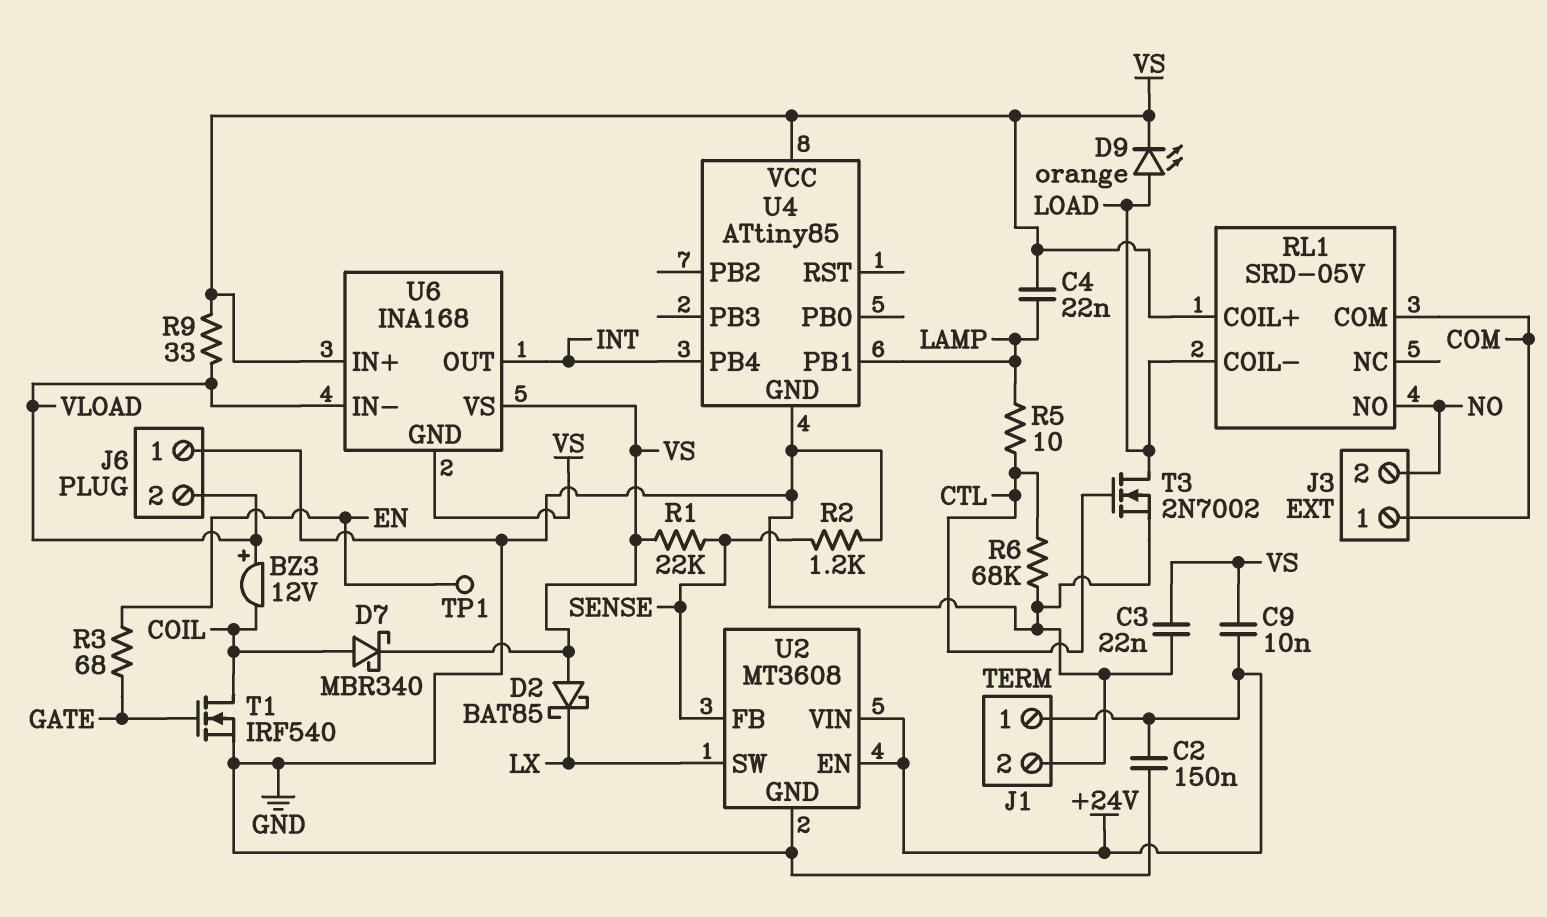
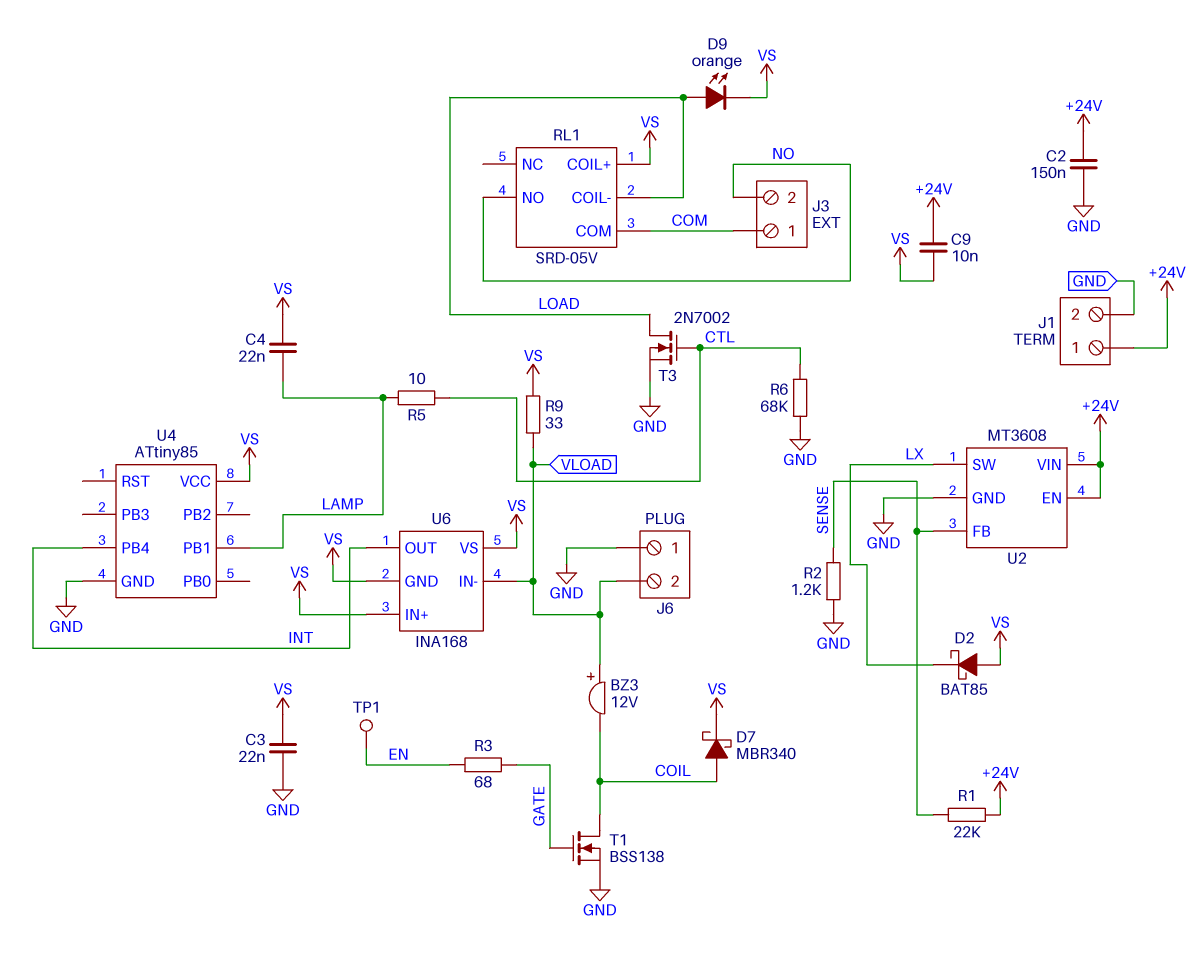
R1: 22k (SENSE, VS) -> 22k (+24V, SENSE)
T1: NMOS IRF540 (G GATE, D COIL, S GND) -> NMOS BSS138 (G GATE, D COIL, S GND)

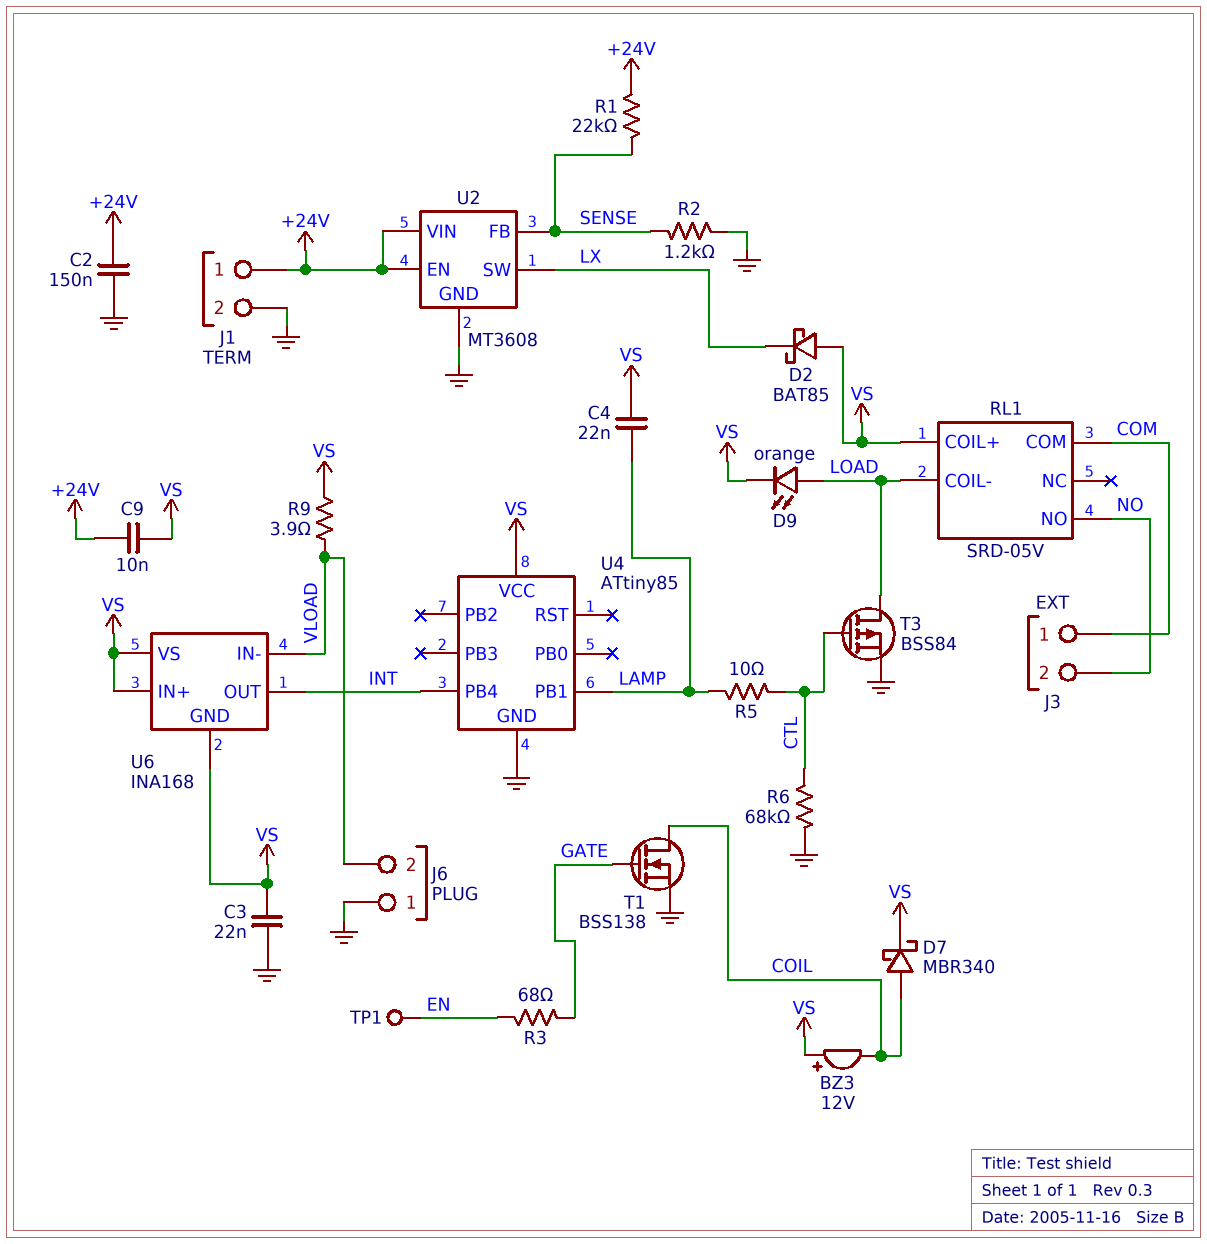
BZ3: buzzer 12V (plus VLOAD, minus COIL) -> buzzer 12V (plus VS, minus COIL)
R9: 33 (VLOAD, VS) -> 3.9 (VLOAD, VS)
T3: NMOS 2N7002 (G CTL, D LOAD, S GND) -> PMOS BSS84 (G CTL, D LOAD, S GND)

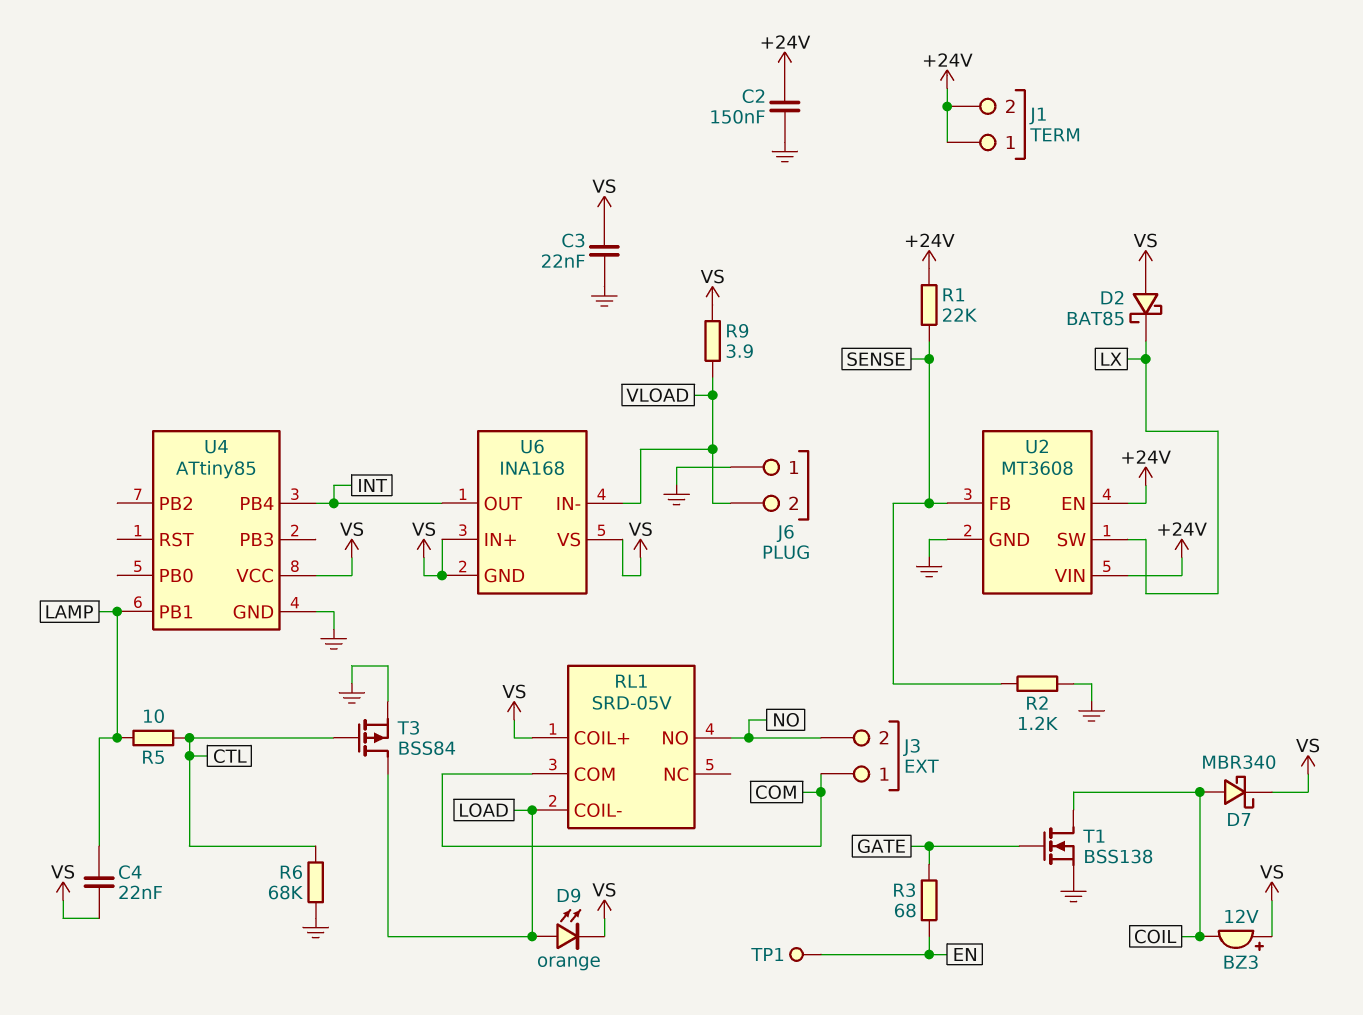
C9: 10nF (+24V, VS) -> none
J1 pin 2: GND -> +24V

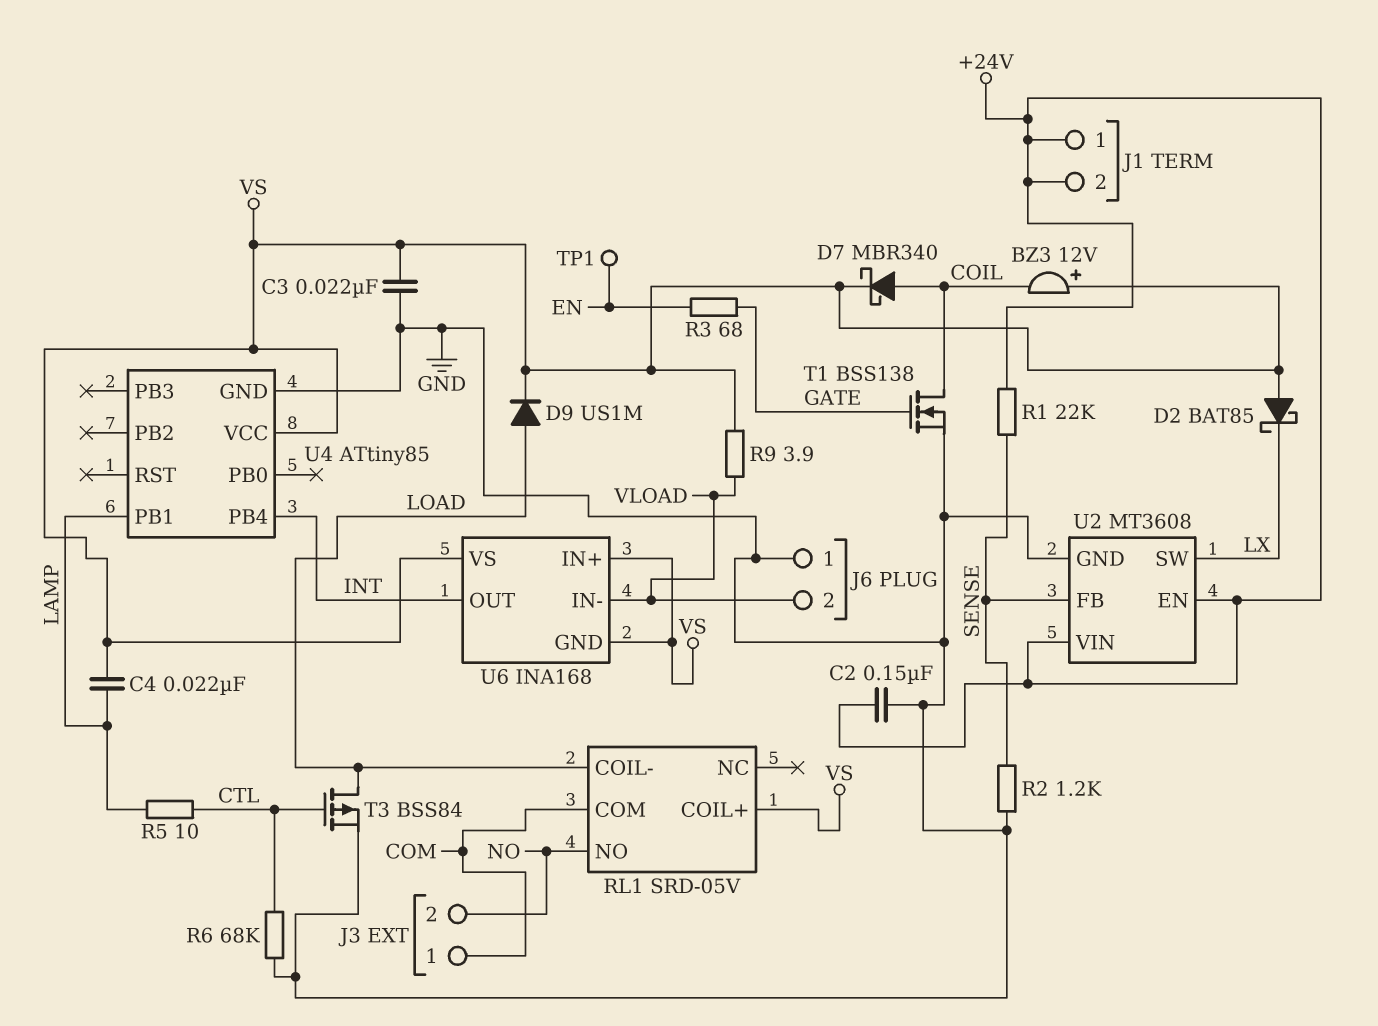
D9: LED orange (A LOAD, K VS) -> diode US1M (A LOAD, K VS)

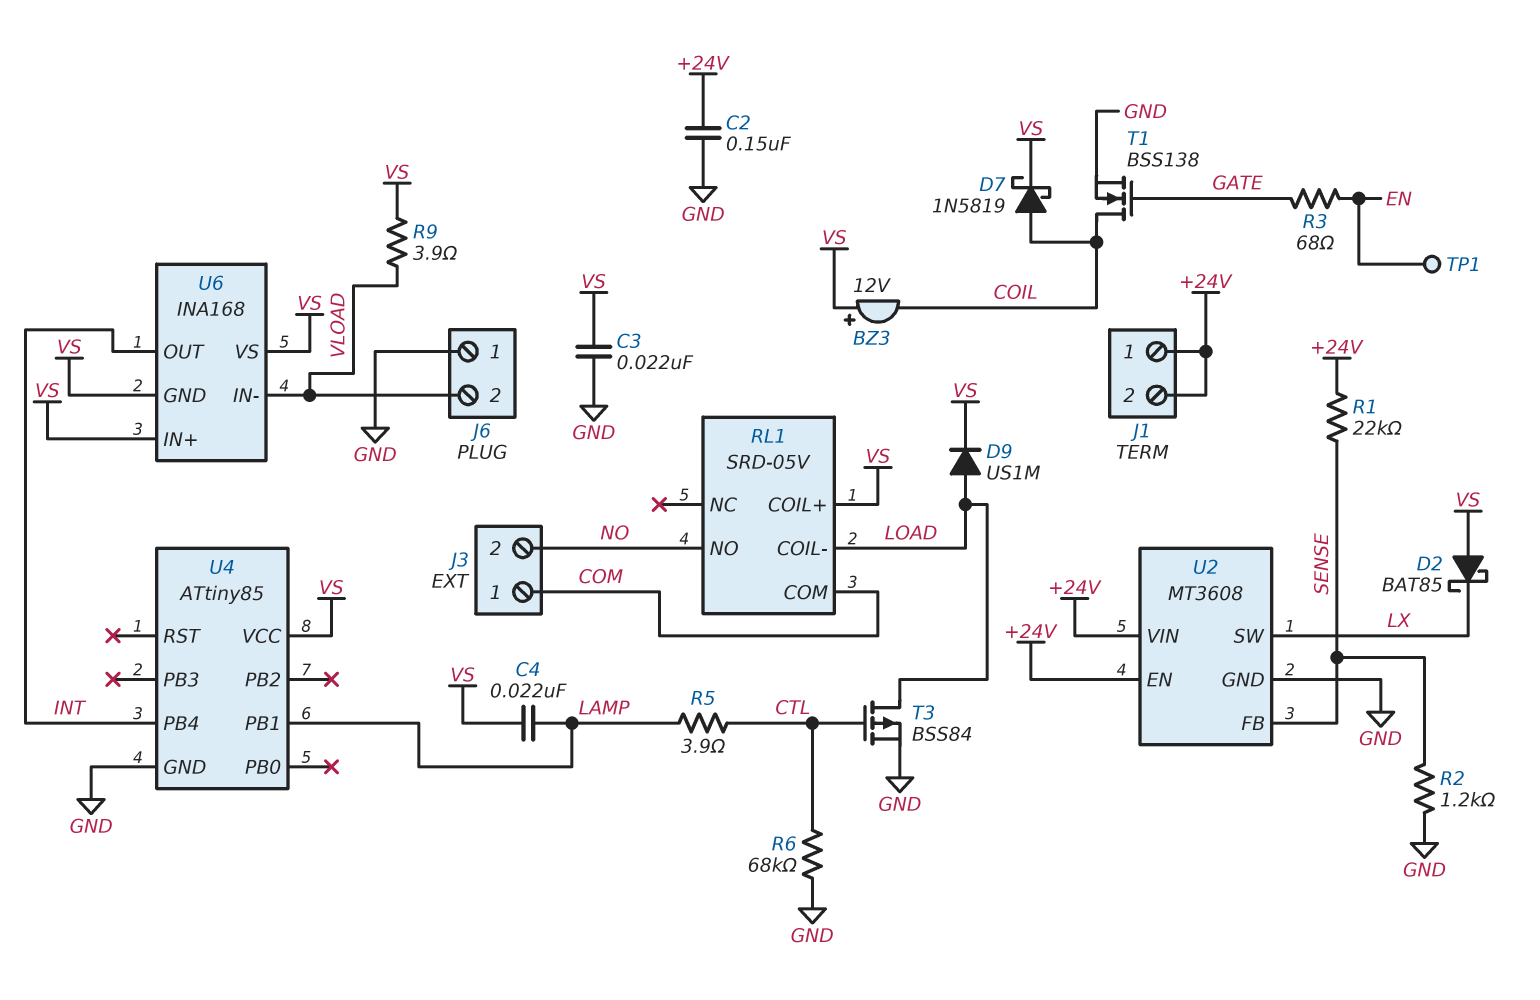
D7: schottky MBR340 (A COIL, K VS) -> schottky 1N5819 (A COIL, K VS)
R5: 10 (CTL, LAMP) -> 3.9 (CTL, LAMP)

